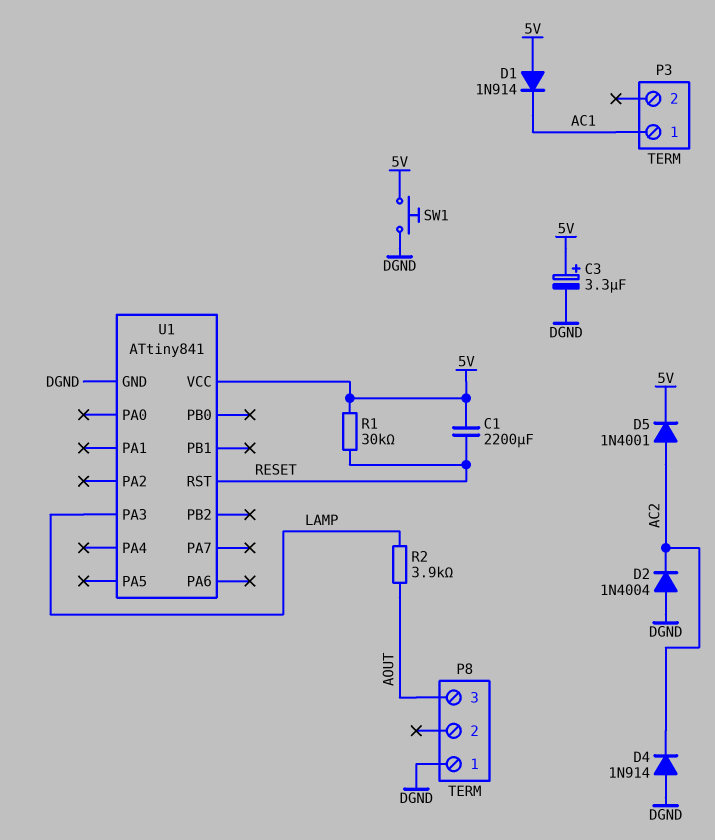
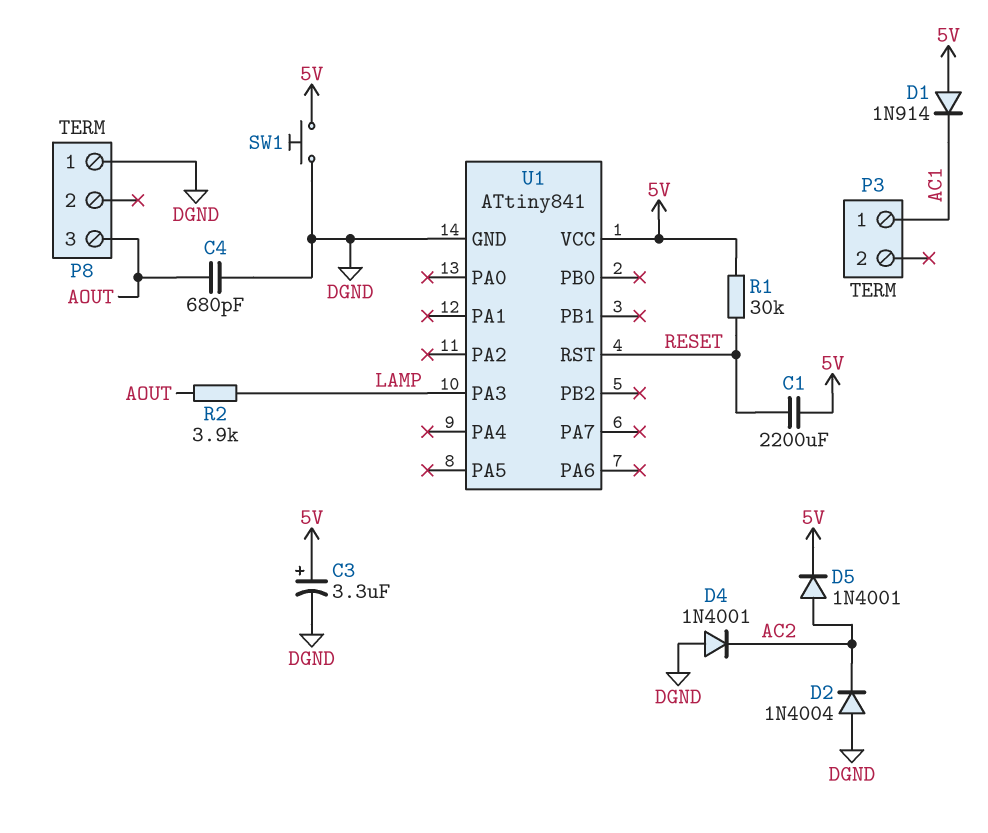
C4: none -> 680pF (AOUT, DGND)
D4: diode 1N914 (A DGND, K AC2) -> diode 1N4001 (A DGND, K AC2)

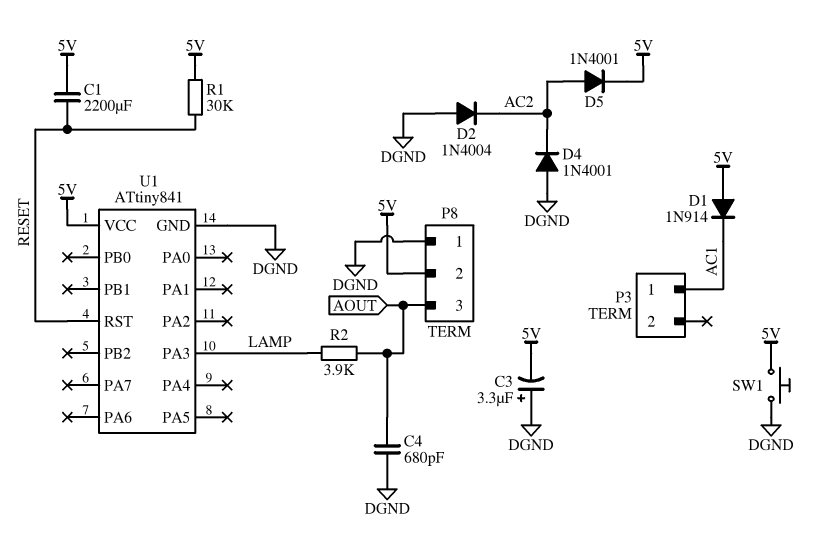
C3: 3.3uF (plus 5V, minus DGND) -> 3.3uF (plus DGND, minus 5V)
P8 pin 2: none -> 5V

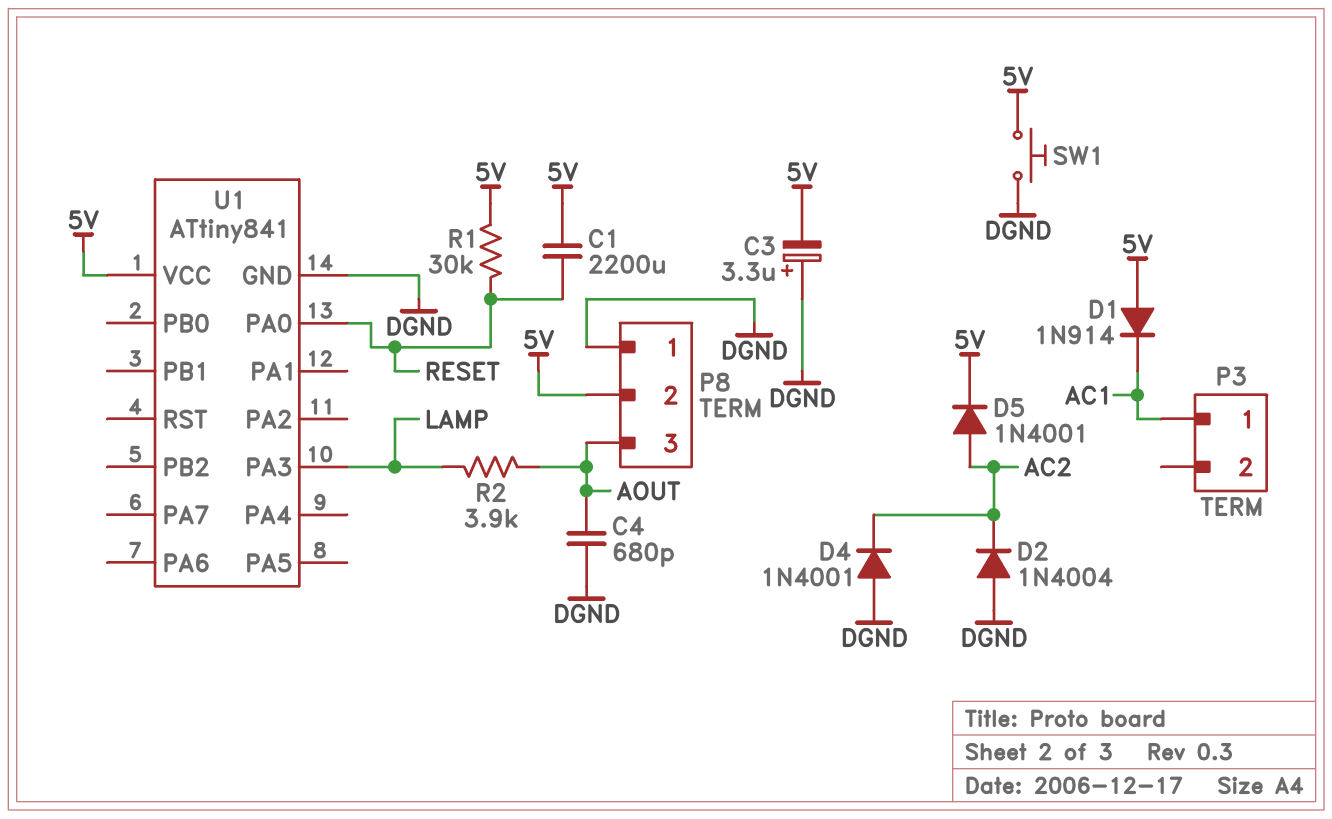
U1 pin PA0: none -> RESET
U1 pin RST: RESET -> none

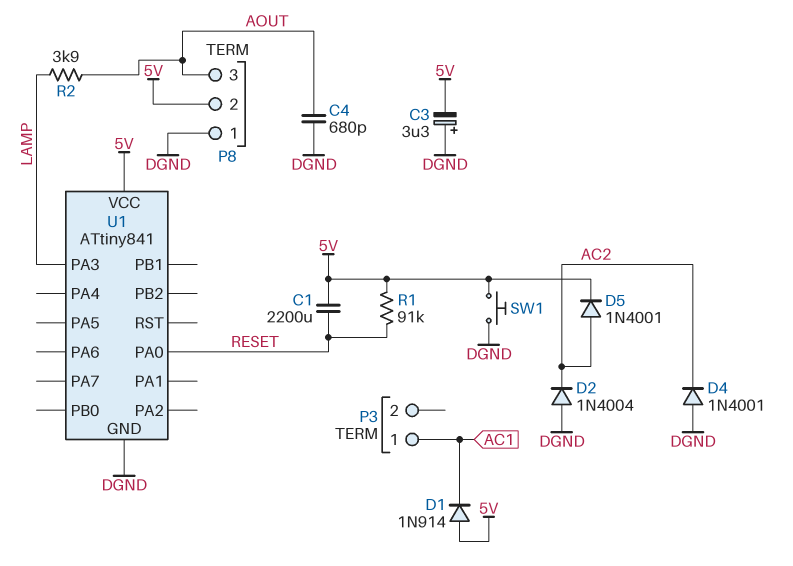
R1: 30k (5V, RESET) -> 91k (5V, RESET)

